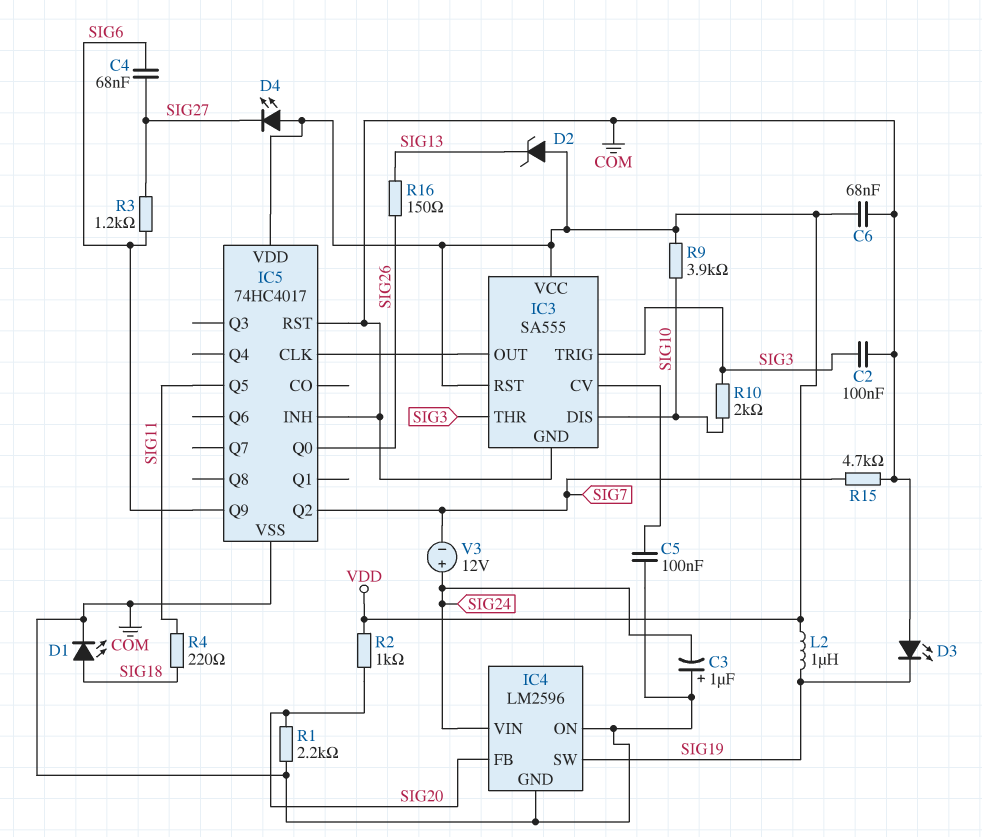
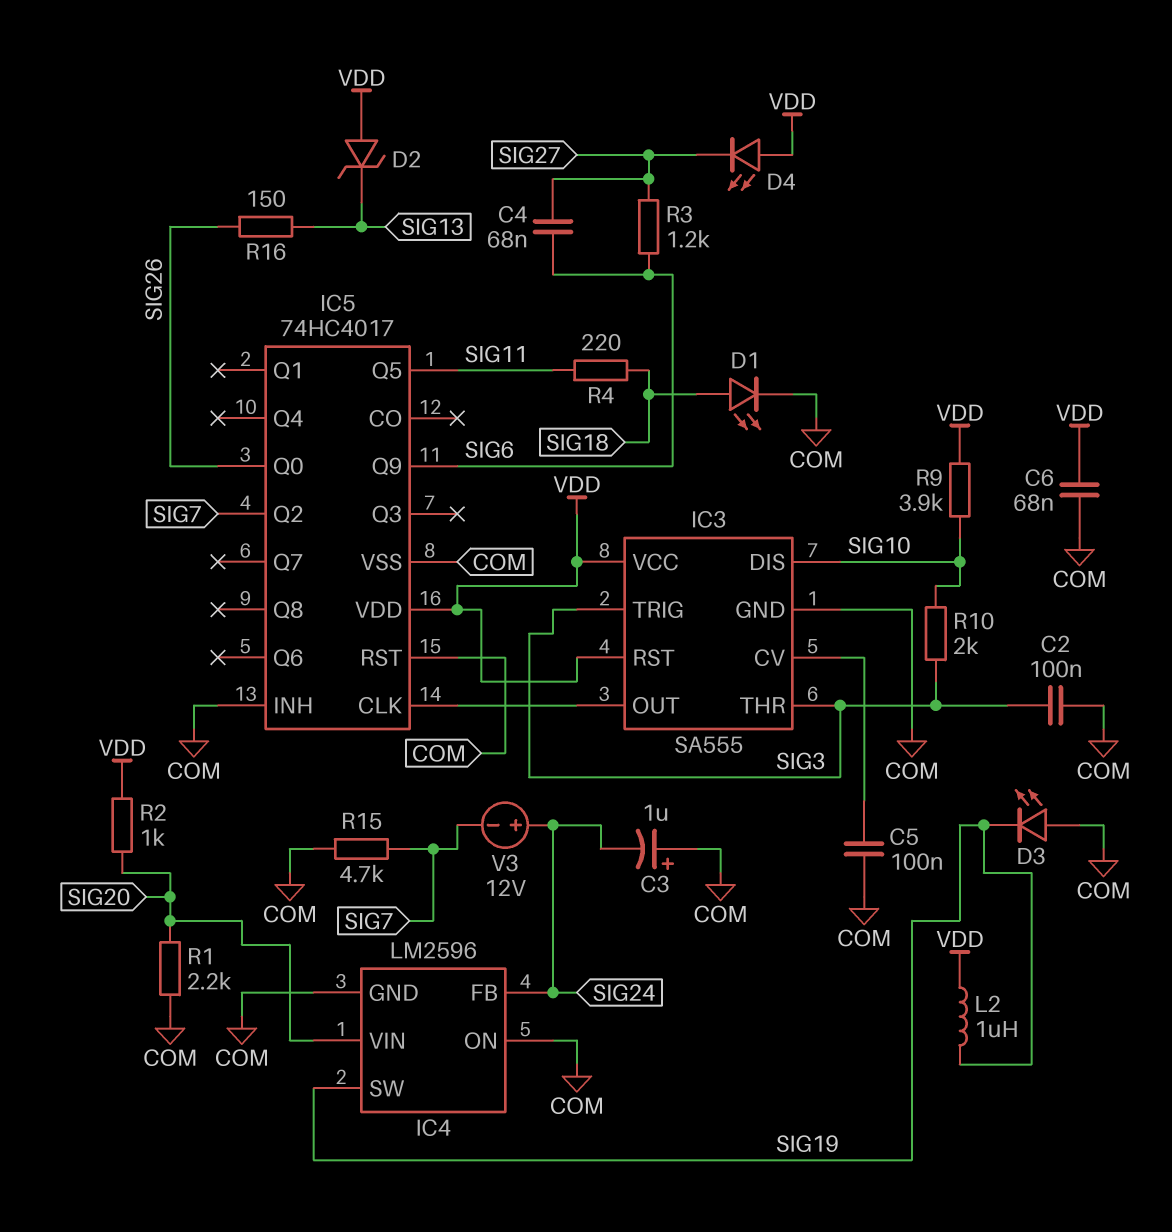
IC4 pin FB: SIG20 -> SIG24
IC4 pin VIN: SIG24 -> SIG20

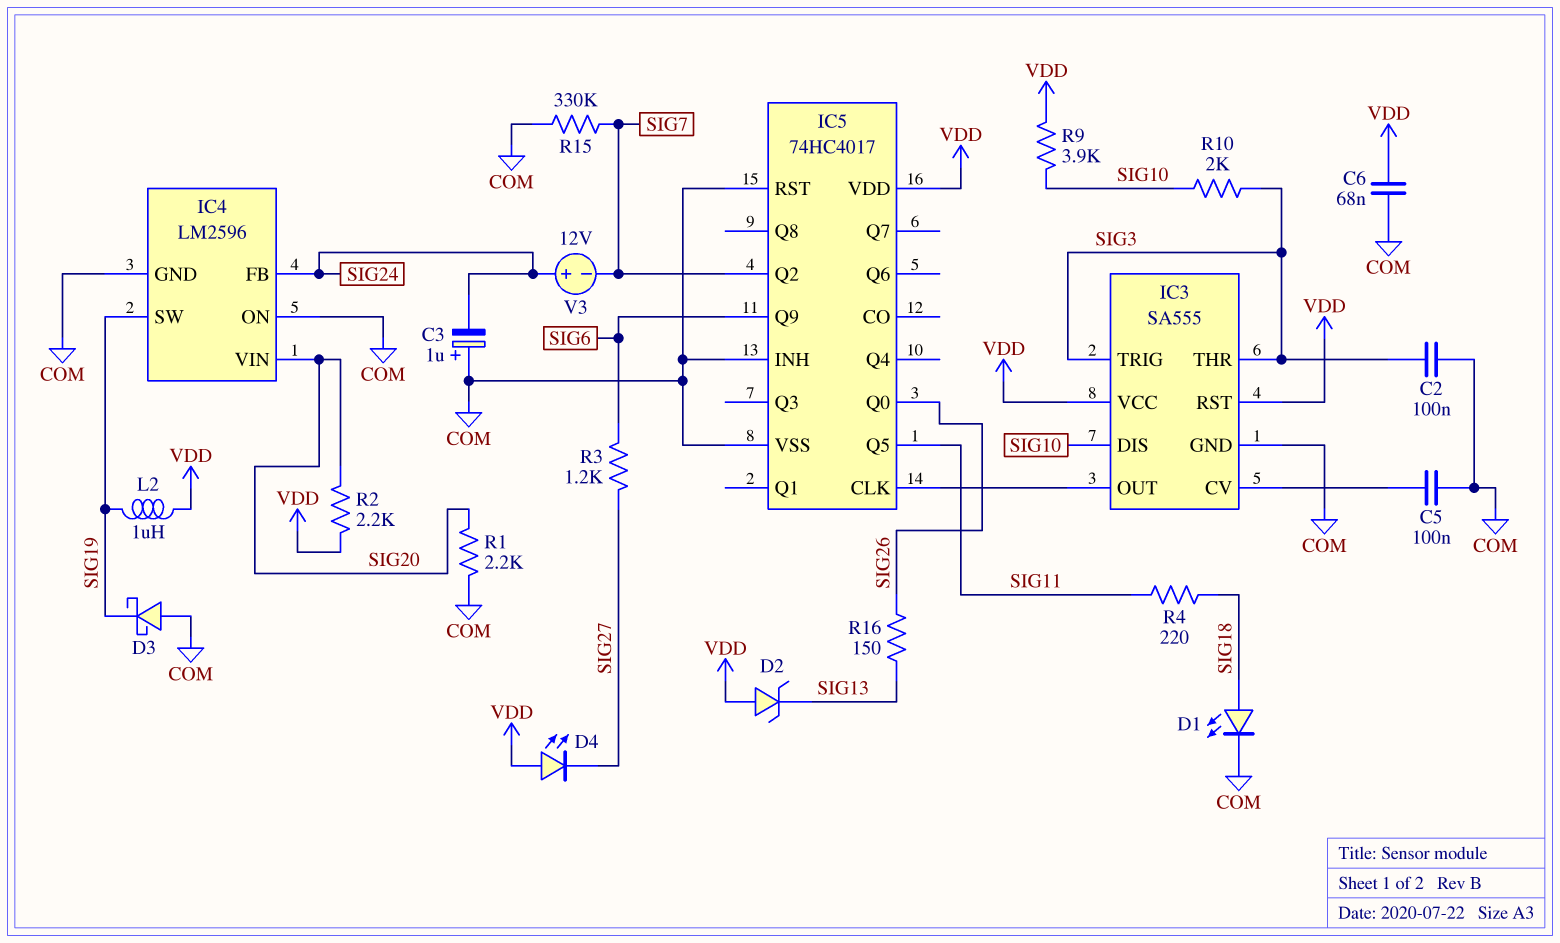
C4: 68nF (SIG6, SIG27) -> none
D3: LED (A COM, K SIG19) -> schottky (A COM, K SIG19)
R2: 1k (SIG20, VDD) -> 2.2k (SIG20, VDD)
R15: 4.7k (COM, SIG7) -> 330k (COM, SIG7)

